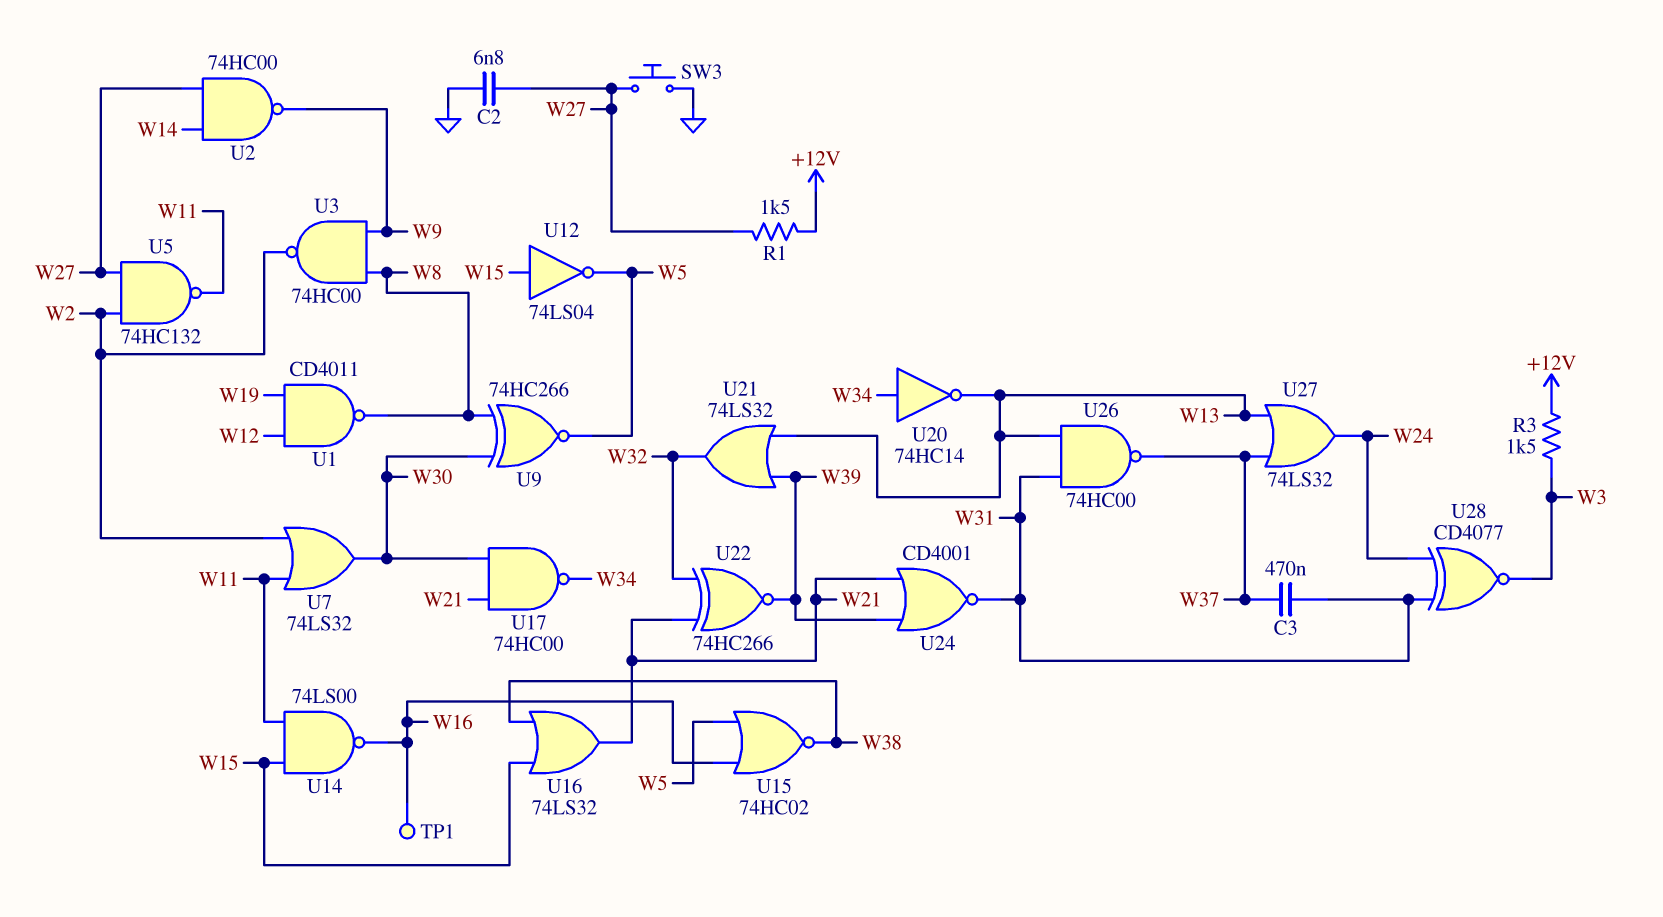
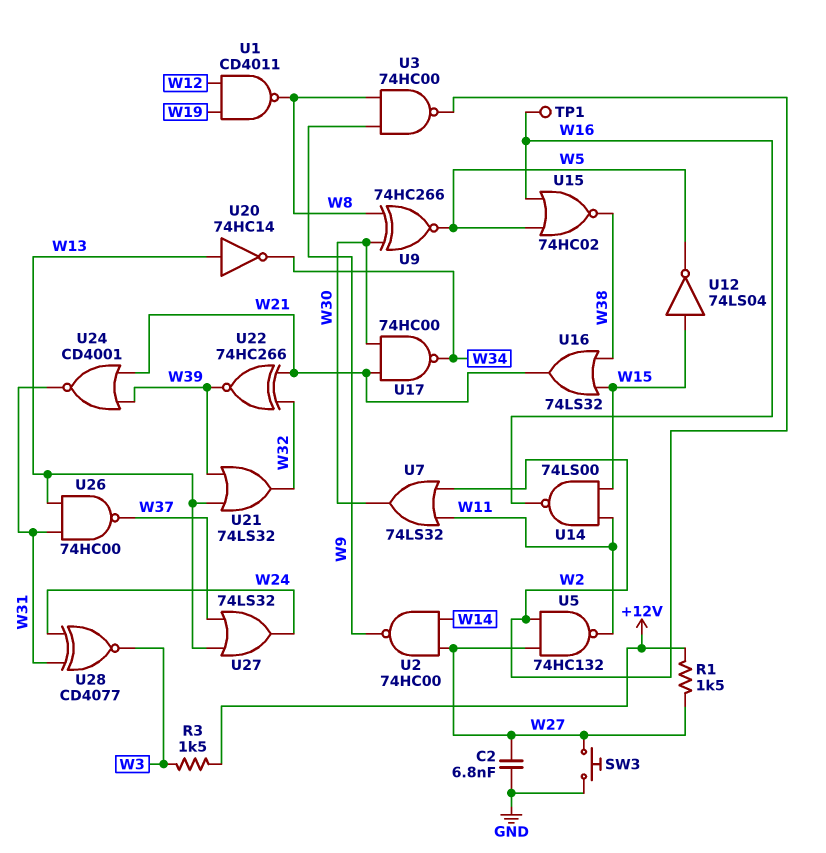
C3: 470nF (W31, W37) -> none
U20: NOT 74HC14 (in W34, out W13) -> NOT 74HC14 (in W13, out W34)

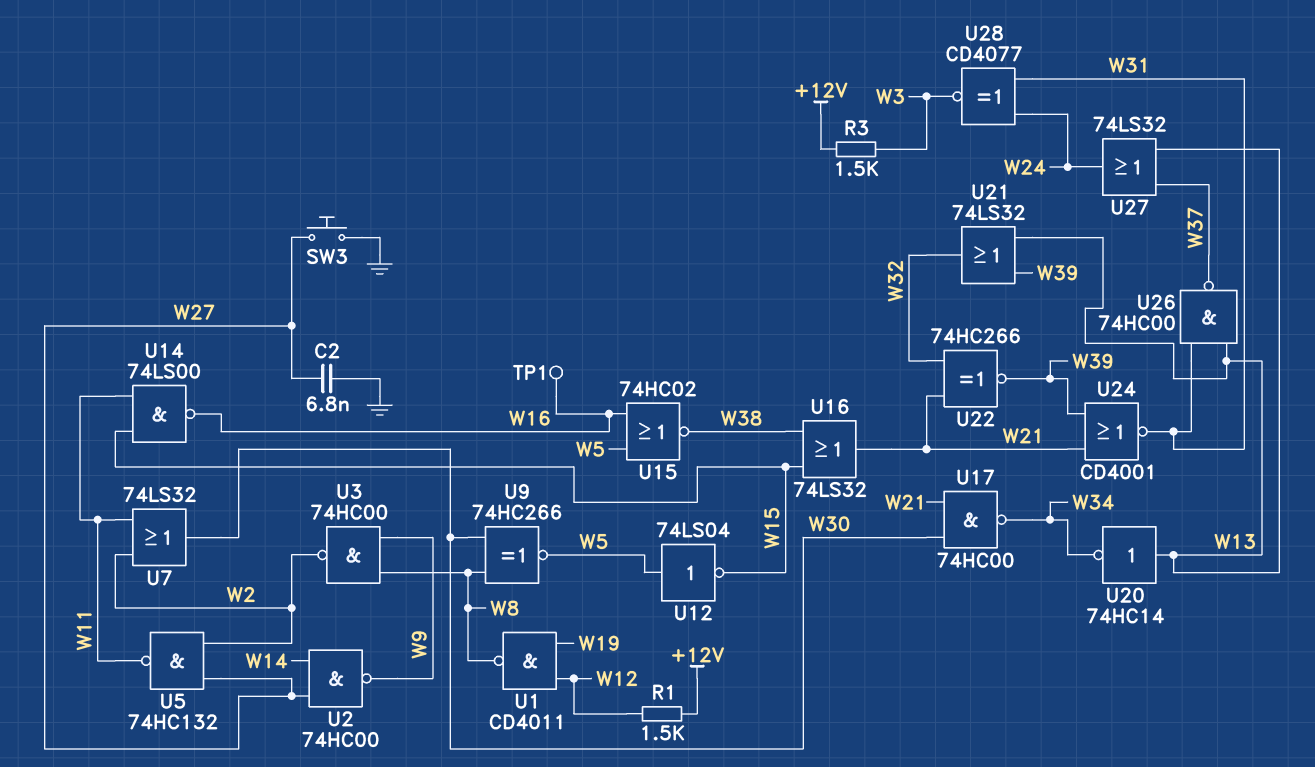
R1: 1.5k (+12V, W27) -> 1.5k (+12V, W12)
U12: NOT 74LS04 (in W15, out W5) -> NOT 74LS04 (in W5, out W15)

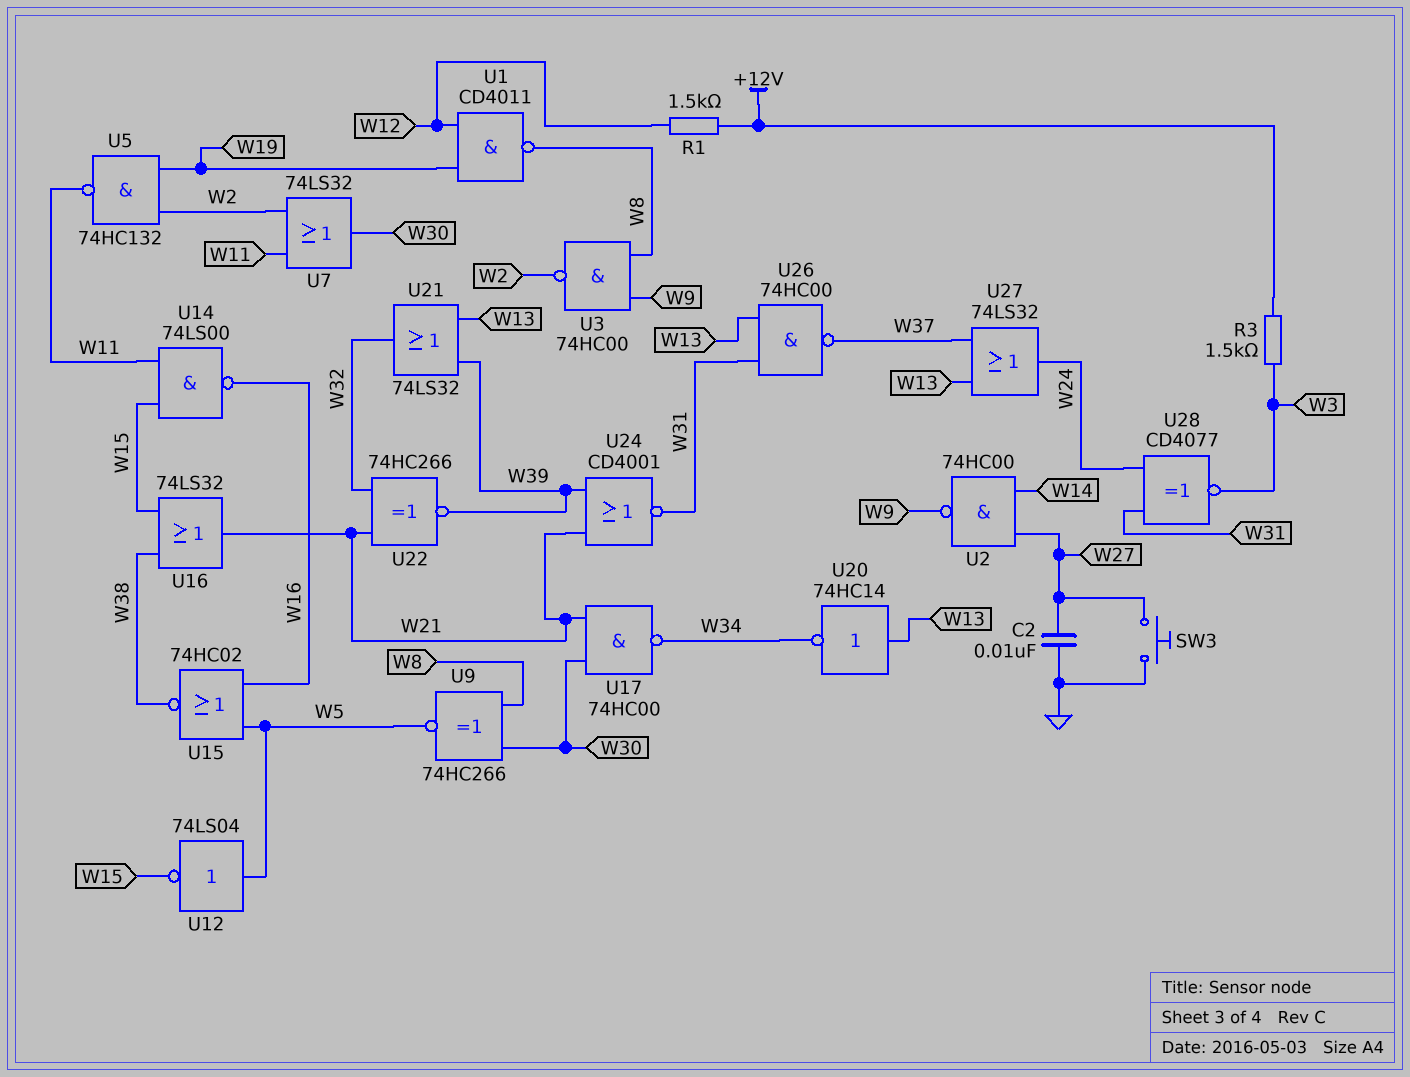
C2: 6.8nF (GND, W27) -> 10nF (GND, W27)
TP1: test point (W16) -> none
U5: NAND 74HC132 (in W2, in W27, out W11) -> NAND 74HC132 (in W2, in W19, out W11)

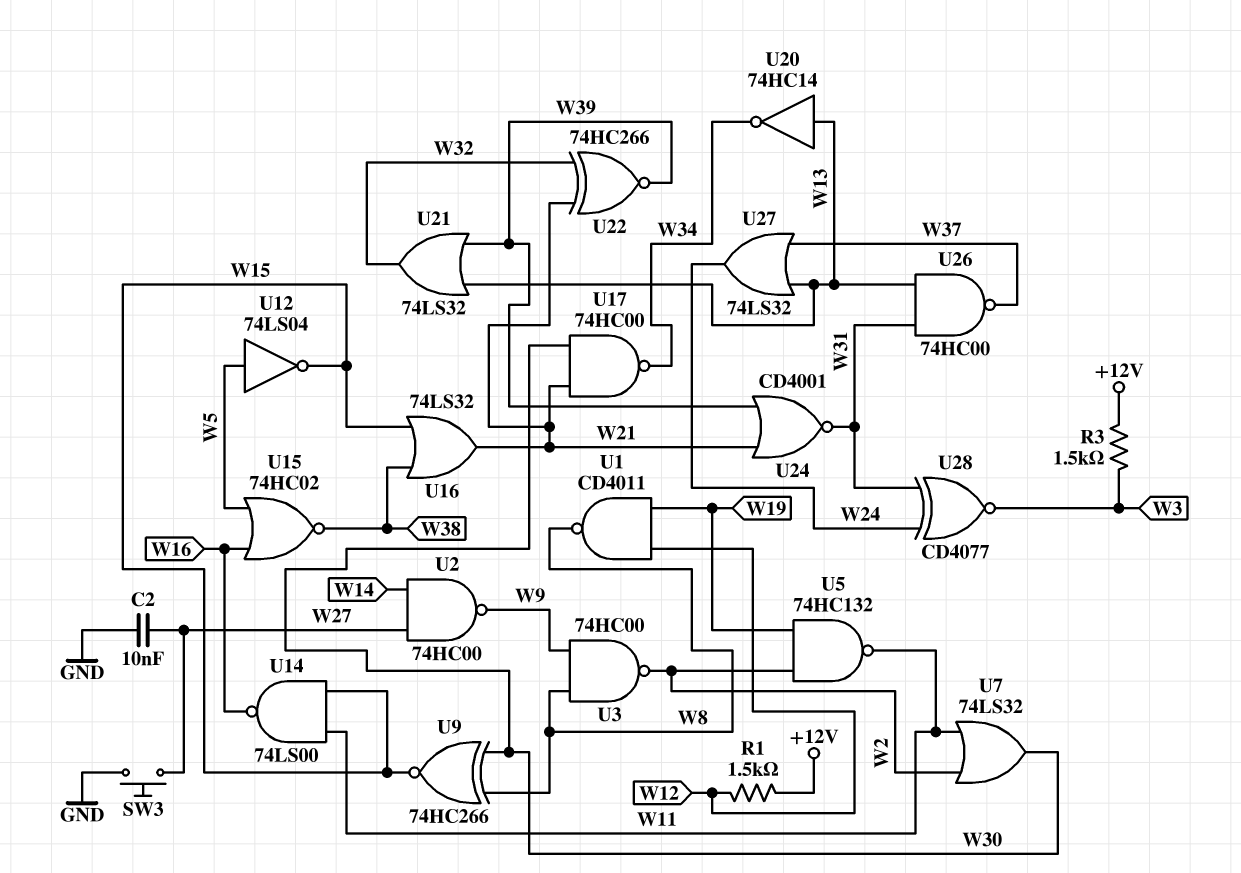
U9: XNOR 74HC266 (in W8, in W30, out W5) -> XNOR 74HC266 (in W8, in W30, out W15)

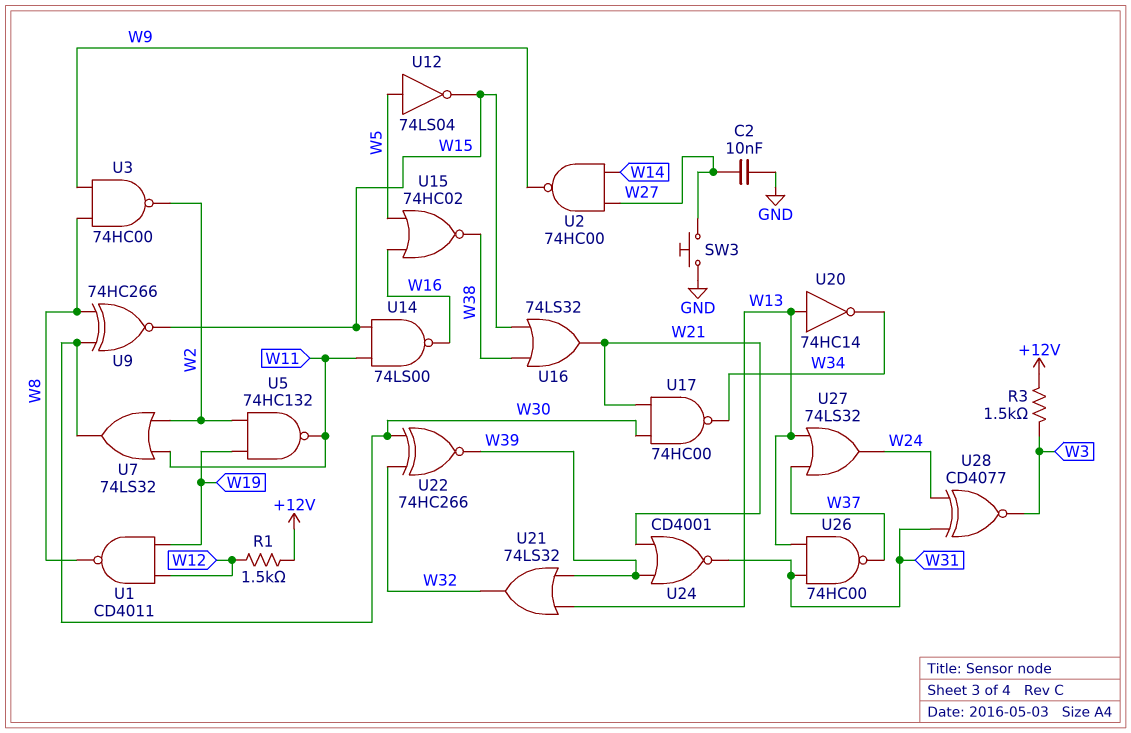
U22: XNOR 74HC266 (in W21, in W32, out W39) -> XNOR 74HC266 (in W30, in W32, out W39)

